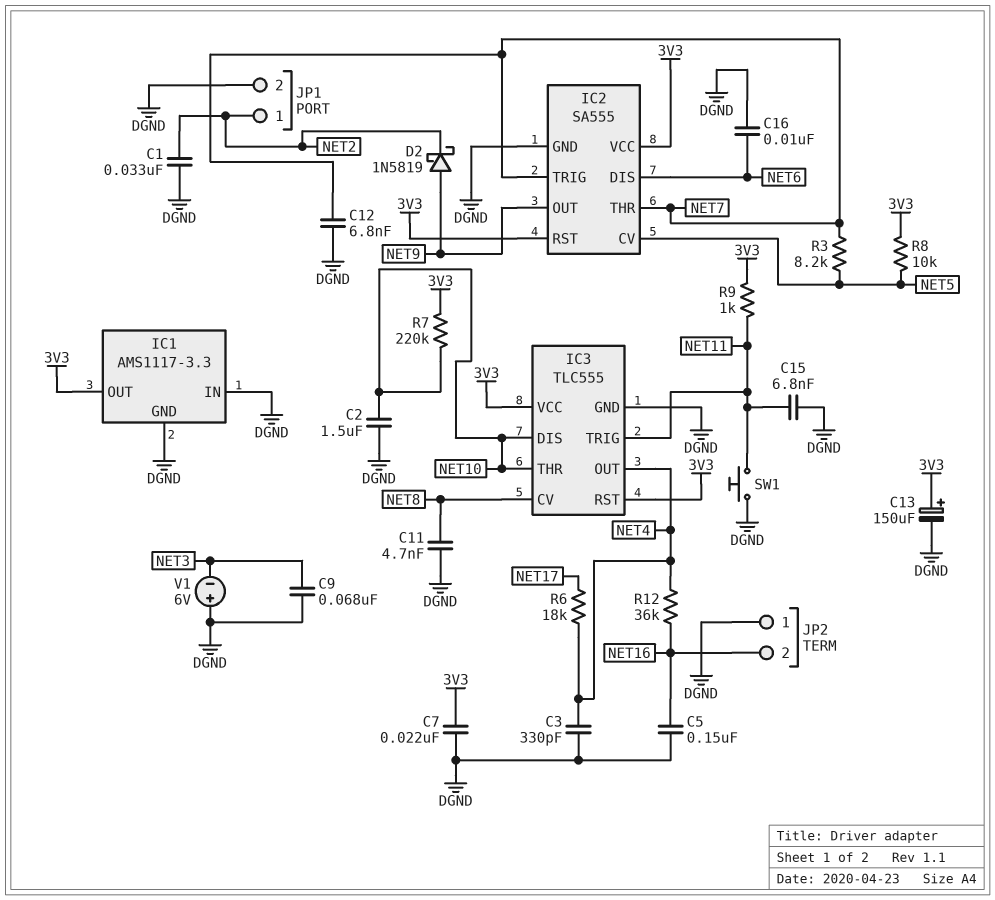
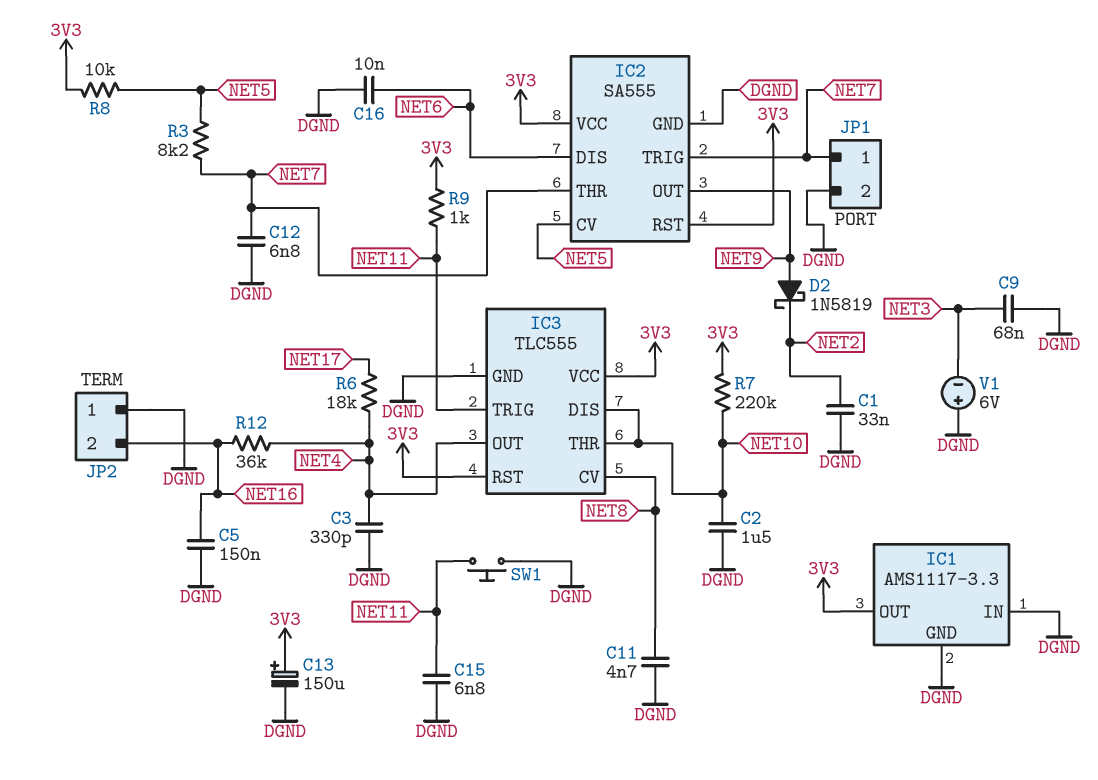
C7: 22nF (3V3, DGND) -> none
JP1 pin 1: NET2 -> NET7

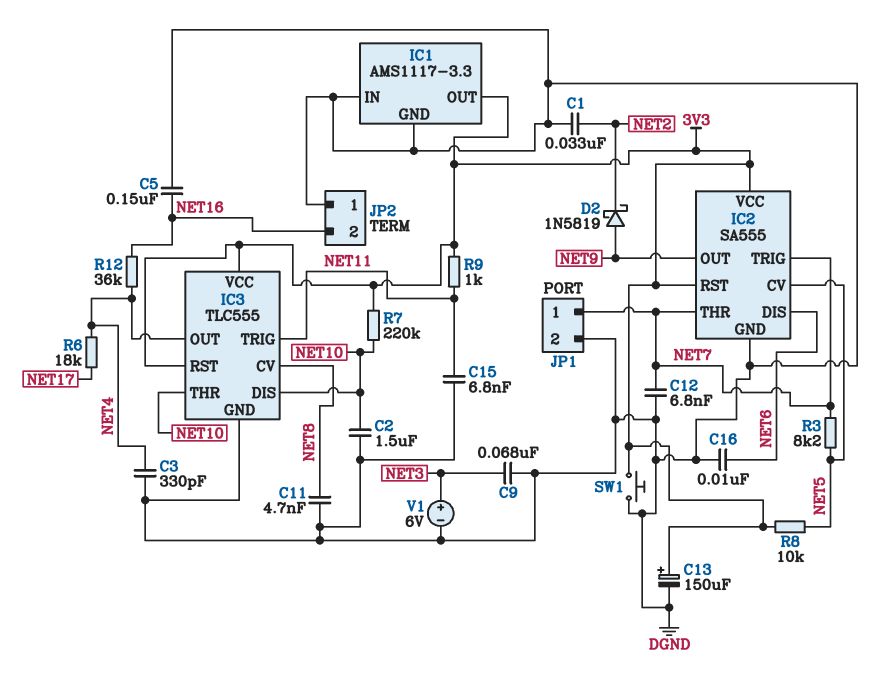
SW1: button (DGND, NET11) -> button (3V3, DGND)
V1: 6V (plus DGND, minus NET3) -> 6V (plus NET3, minus DGND)

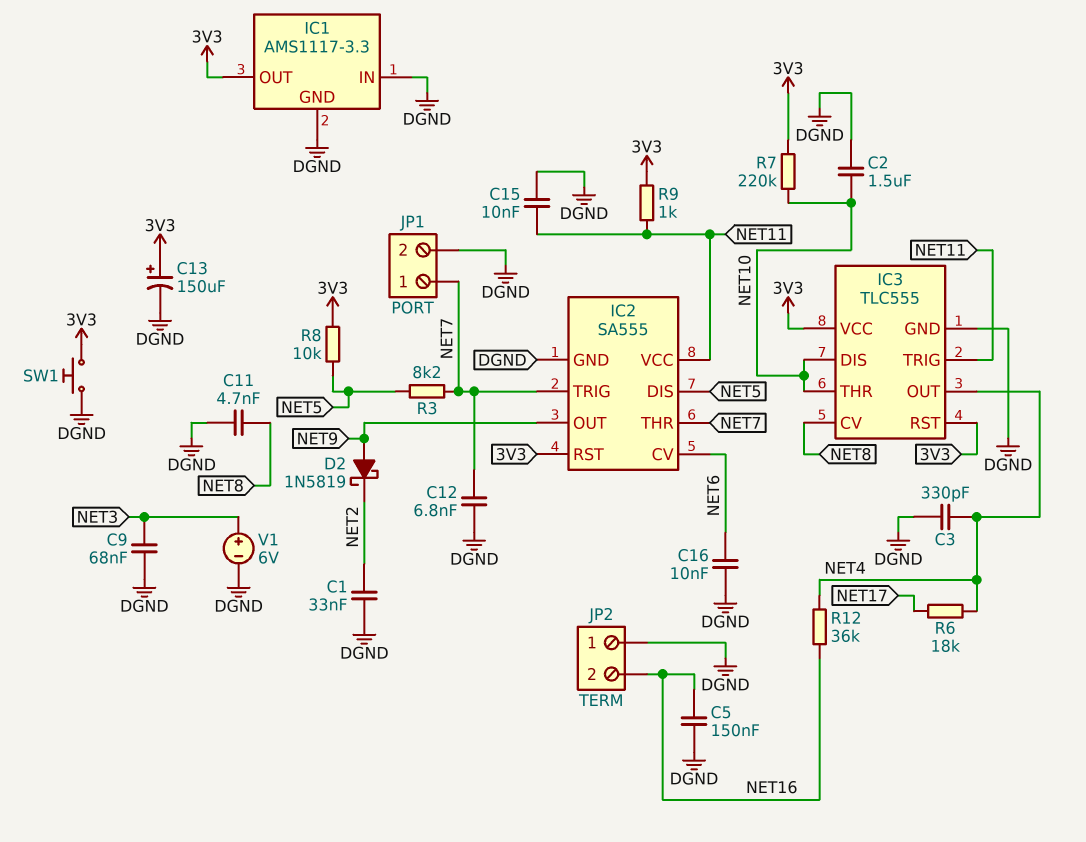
C15: 6.8nF (DGND, NET11) -> 10nF (DGND, NET11)
IC2 pin CV: NET5 -> NET6
IC2 pin DIS: NET6 -> NET5
IC2 pin VCC: 3V3 -> NET11

